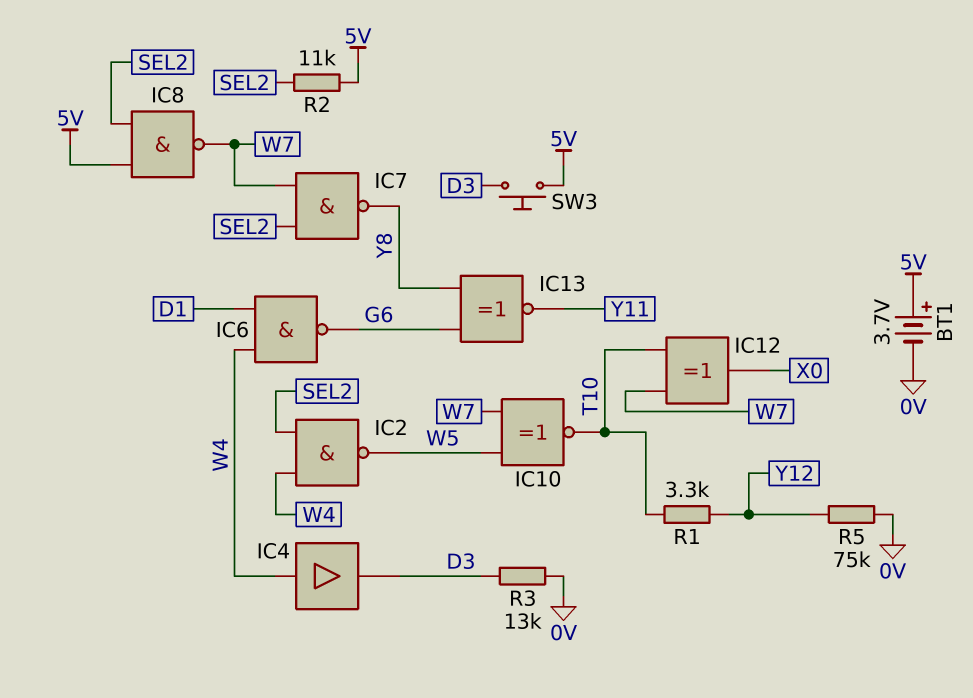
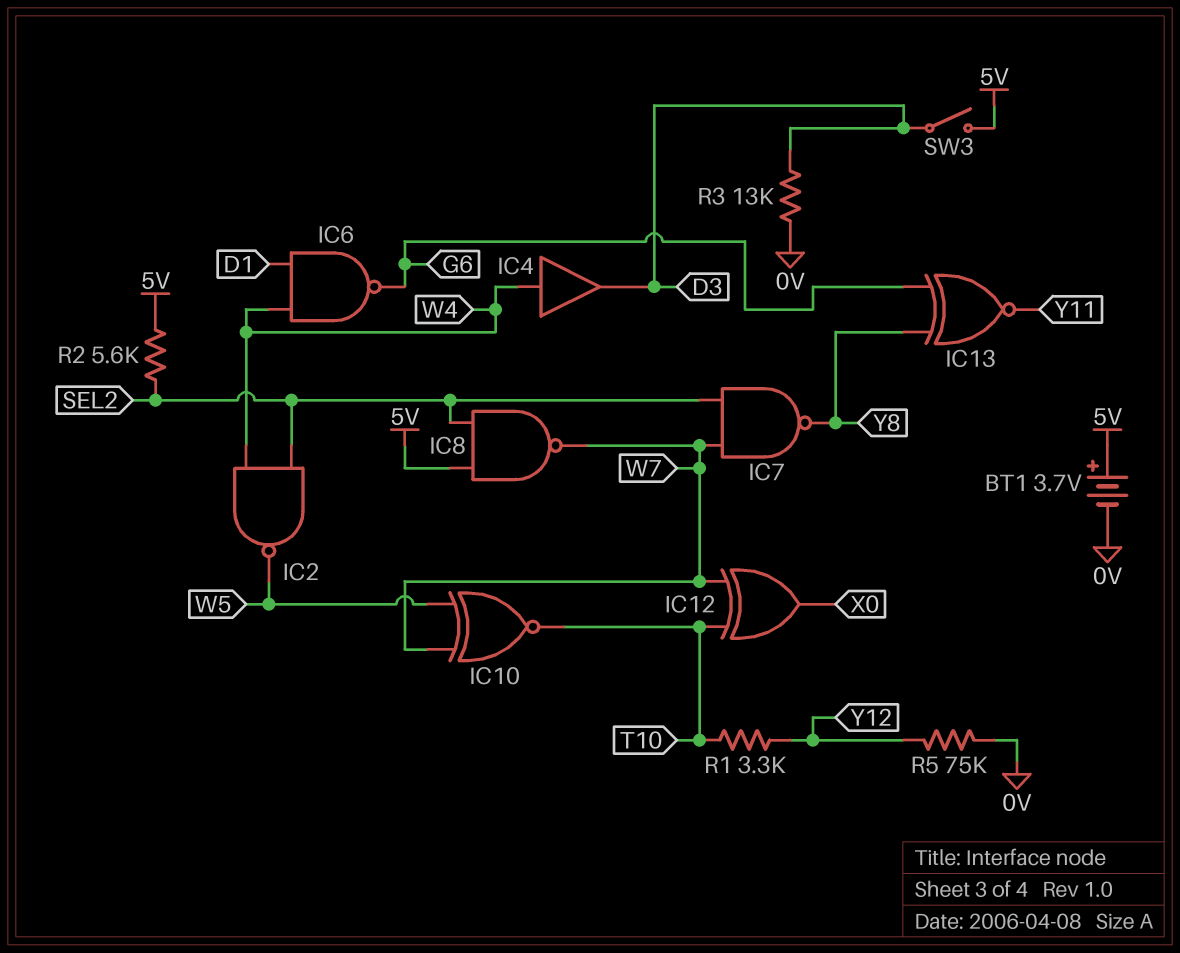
R2: 11k (5V, SEL2) -> 5.6k (5V, SEL2)
SW3: button (5V, D3) -> switch (5V, D3)

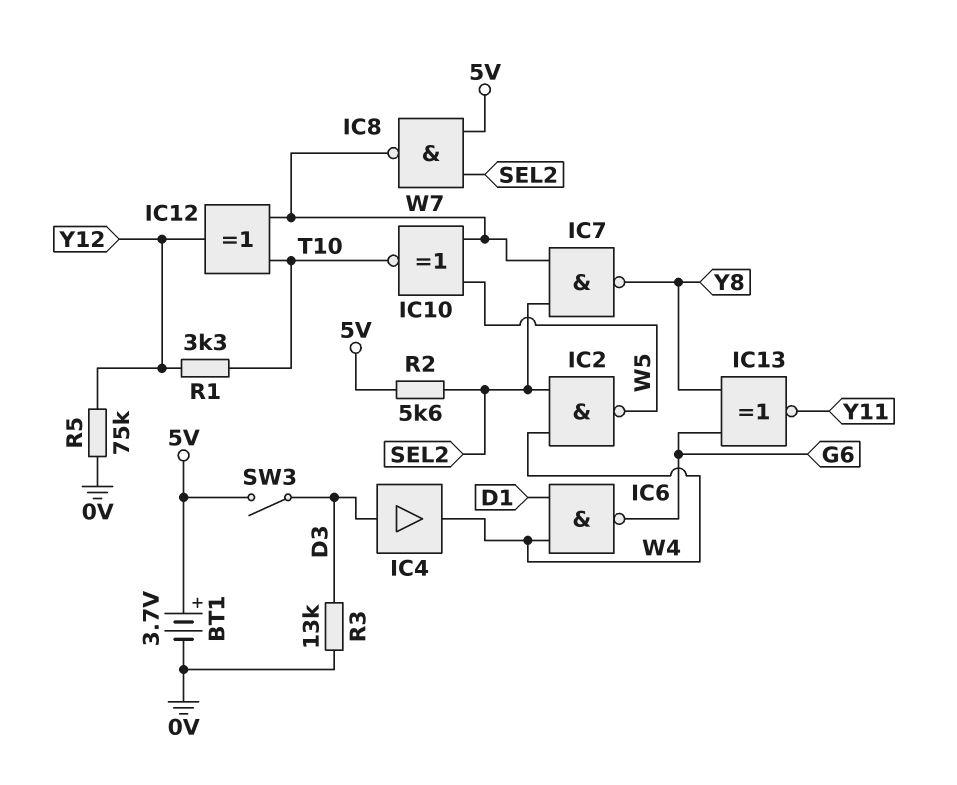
IC4: buffer (in W4, out D3) -> buffer (in D3, out W4)
IC12: XOR (in T10, in W7, out X0) -> XOR (in T10, in W7, out Y12)

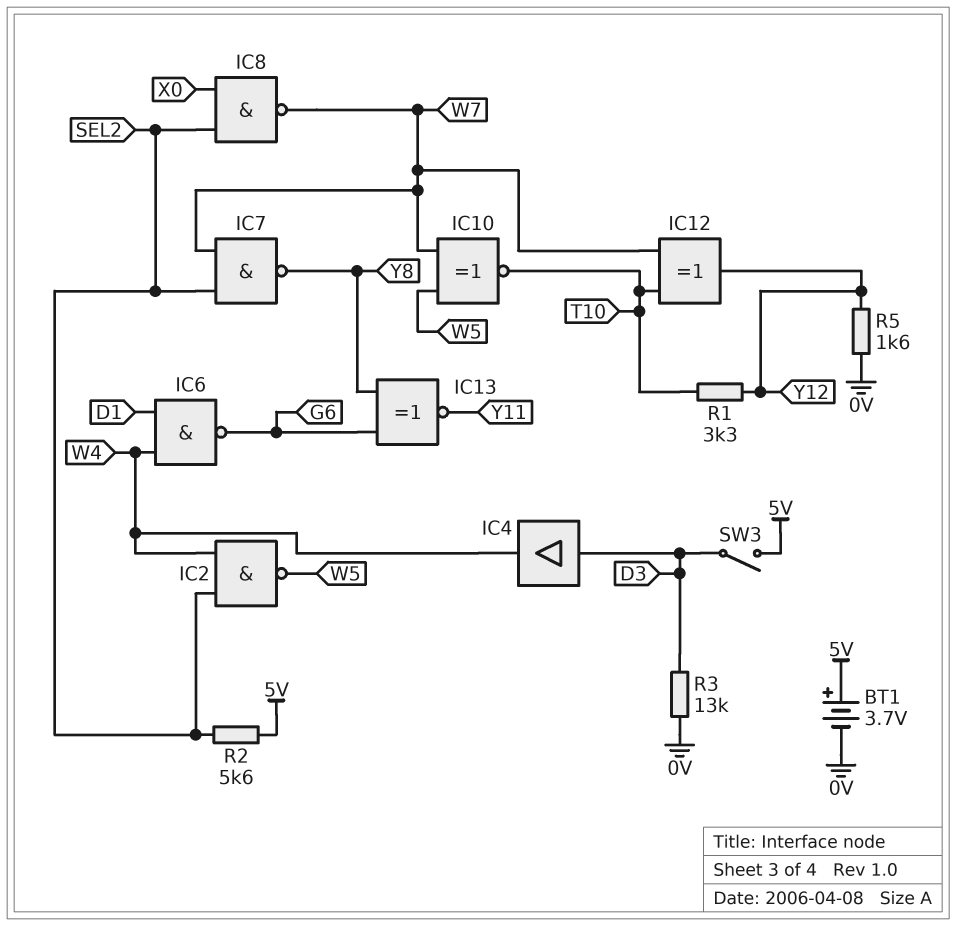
IC8: NAND (in 5V, in SEL2, out W7) -> NAND (in SEL2, in X0, out W7)
R5: 75k (0V, Y12) -> 1.6k (0V, Y12)

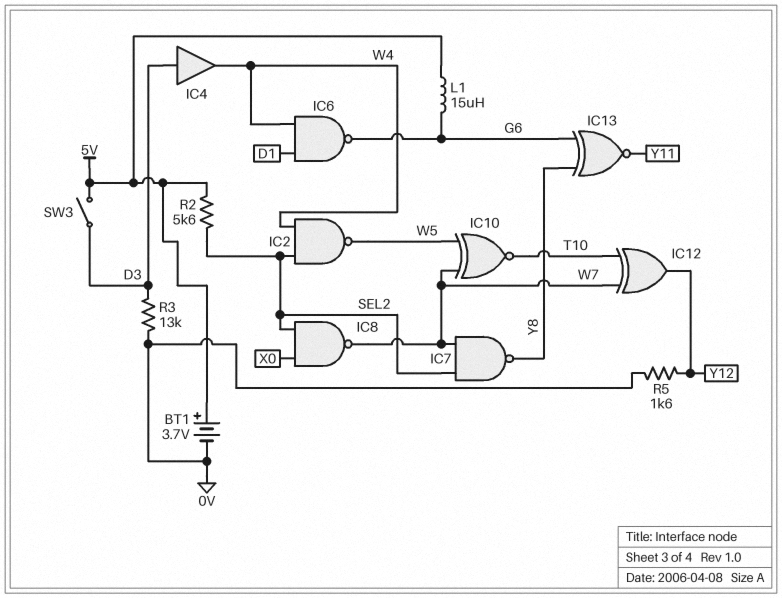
L1: none -> 15uH (5V, G6)
R1: 3.3k (T10, Y12) -> none

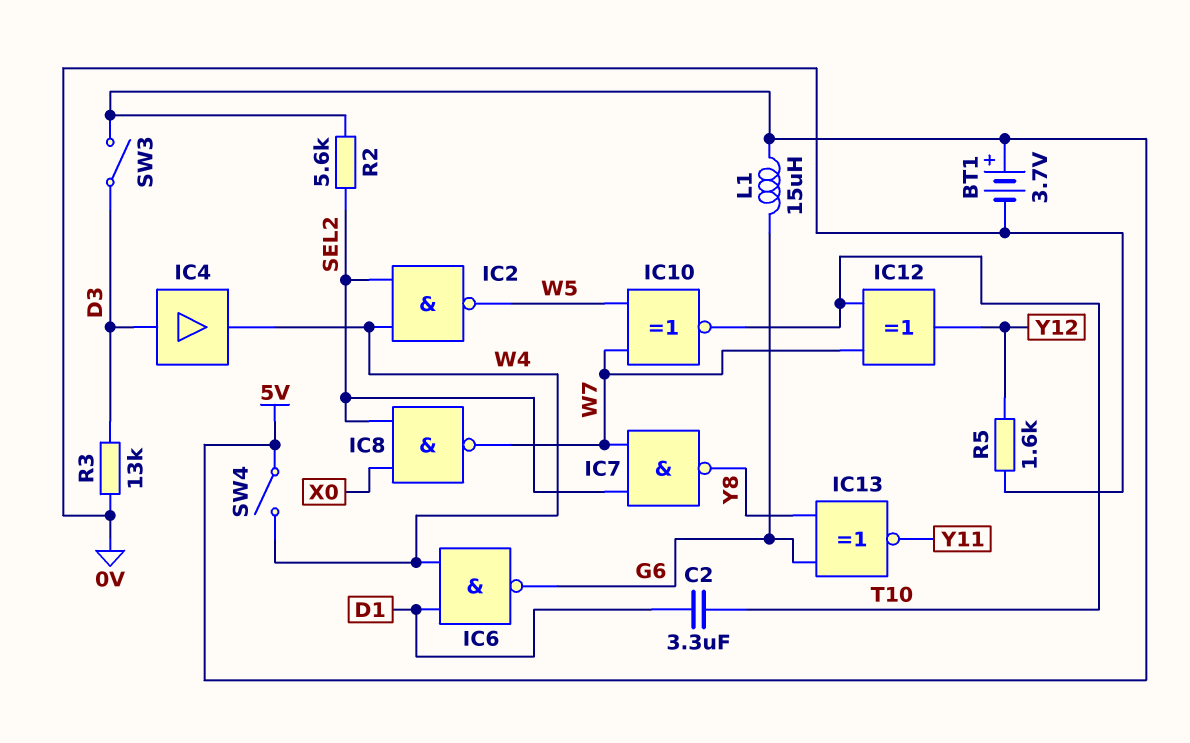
C2: none -> 3.3uF (D1, T10)
SW4: none -> switch (5V, W4)

